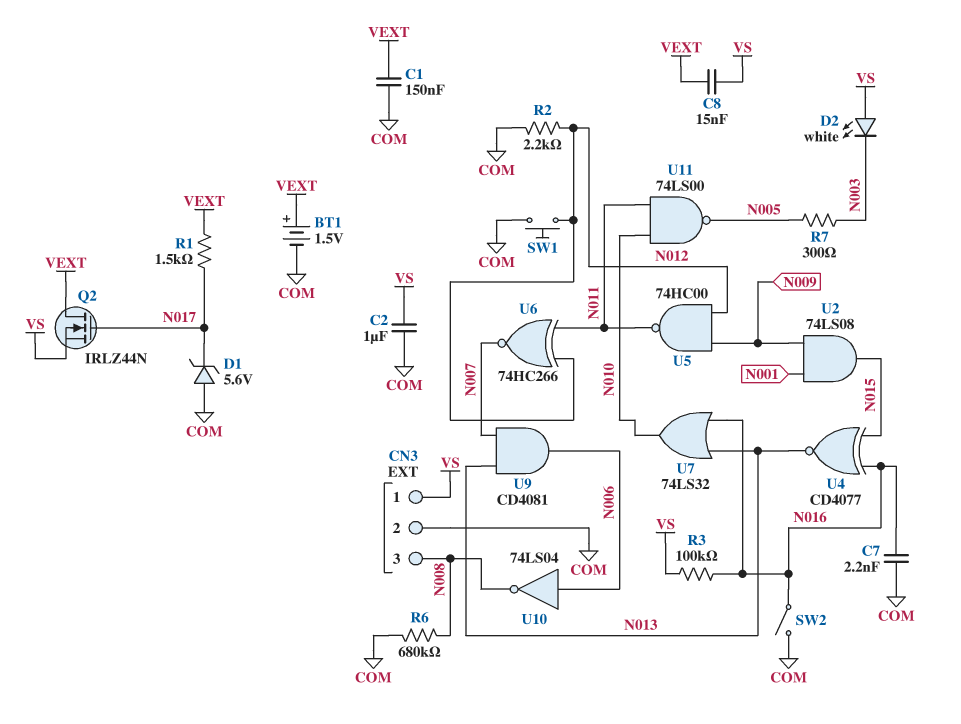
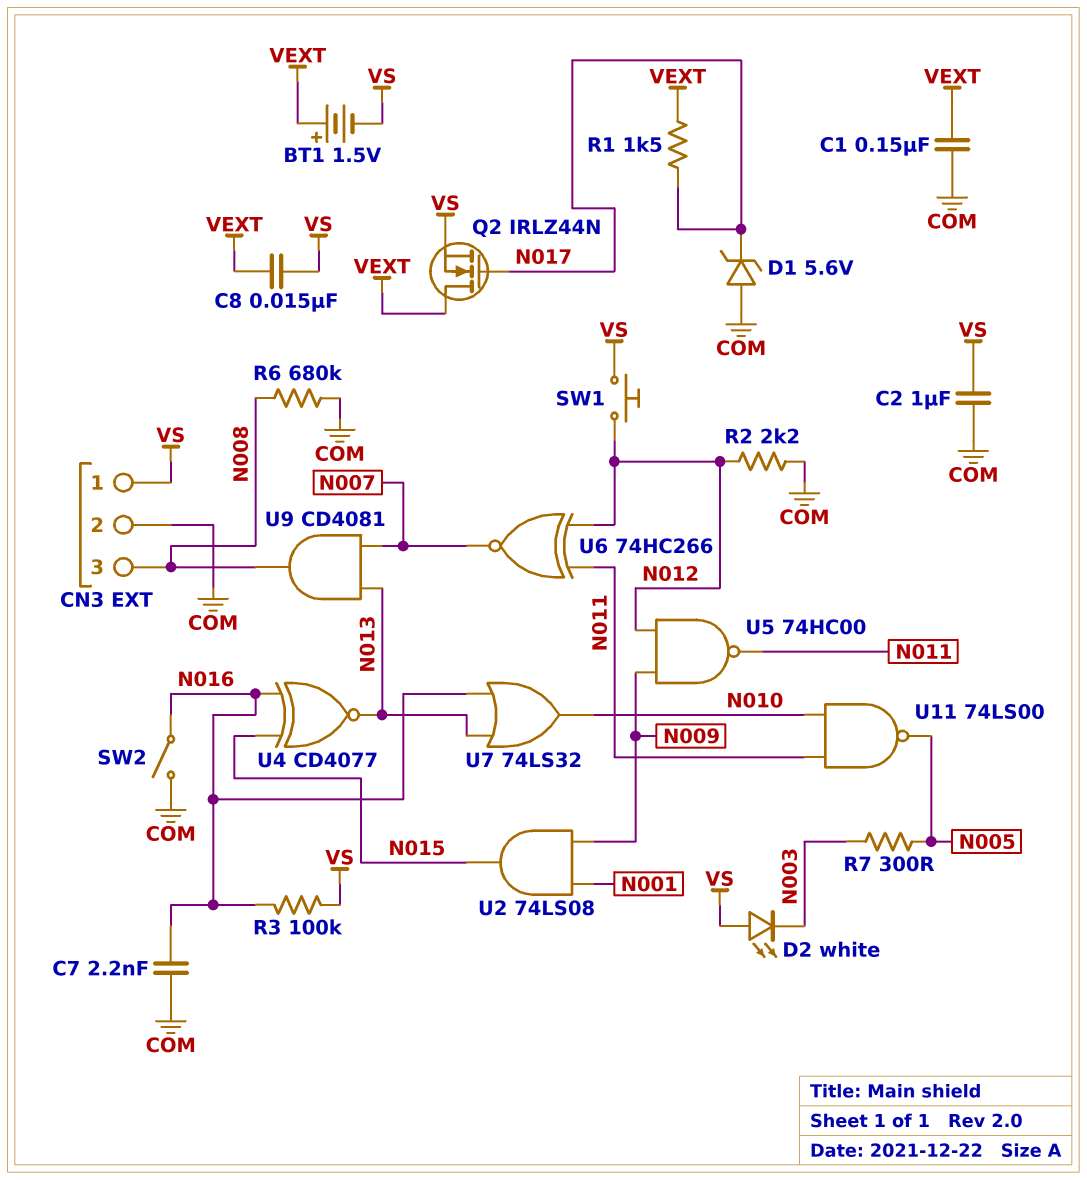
BT1: 1.5V (plus VEXT, minus COM) -> 1.5V (plus VEXT, minus VS)
SW1: button (COM, N012) -> button (N012, VS)
U9: AND CD4081 (in N007, in N013, out N006) -> AND CD4081 (in N007, in N013, out N008)
U10: NOT 74LS04 (in N006, out N008) -> none

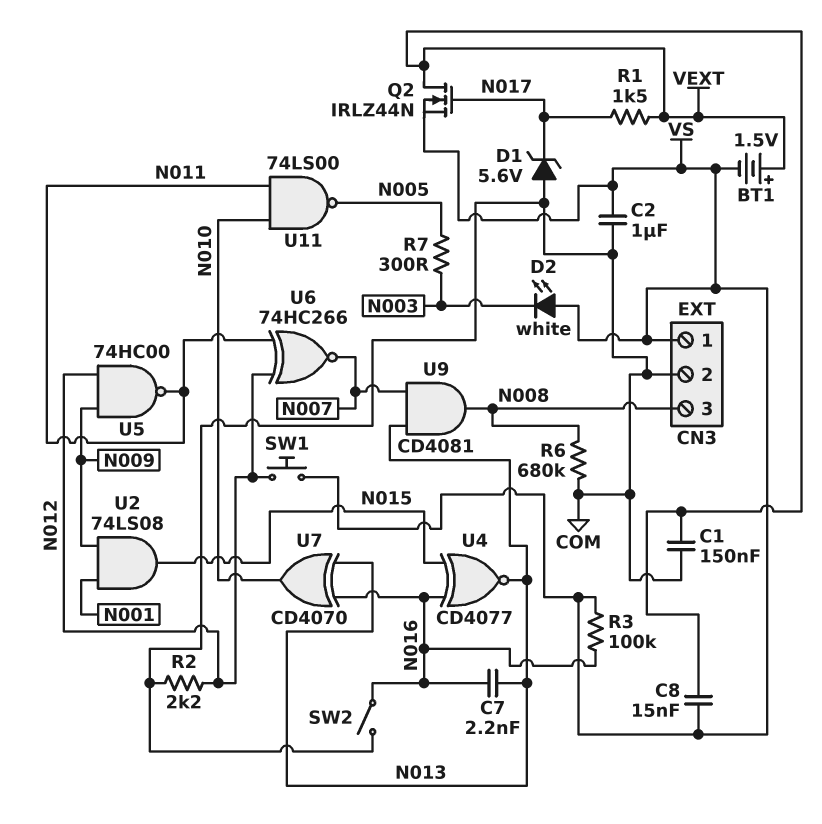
C7: 2.2nF (COM, N016) -> 2.2nF (N013, N016)
U7: OR 74LS32 (in N013, in N016, out N010) -> XOR CD4070 (in N013, in N016, out N010)

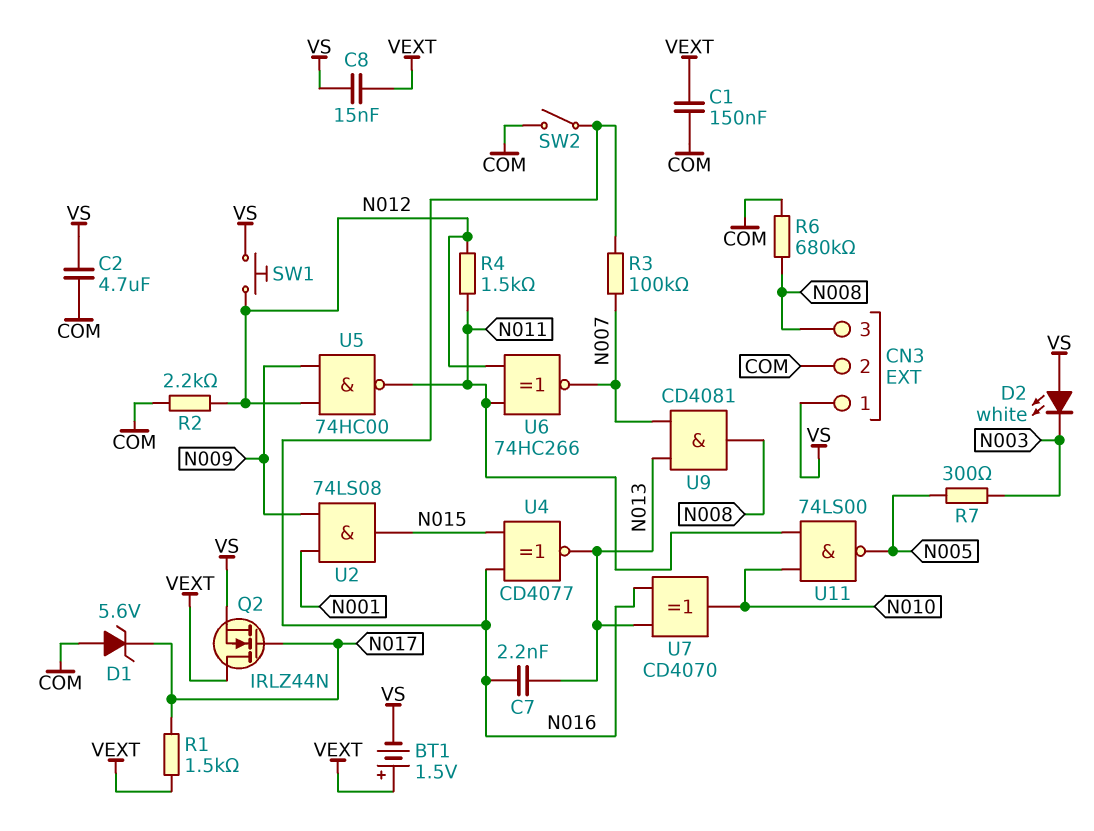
C2: 1uF (COM, VS) -> 4.7uF (COM, VS)
R3: 100k (N016, VS) -> 100k (N007, N016)
R4: none -> 1.5k (N011, N012)

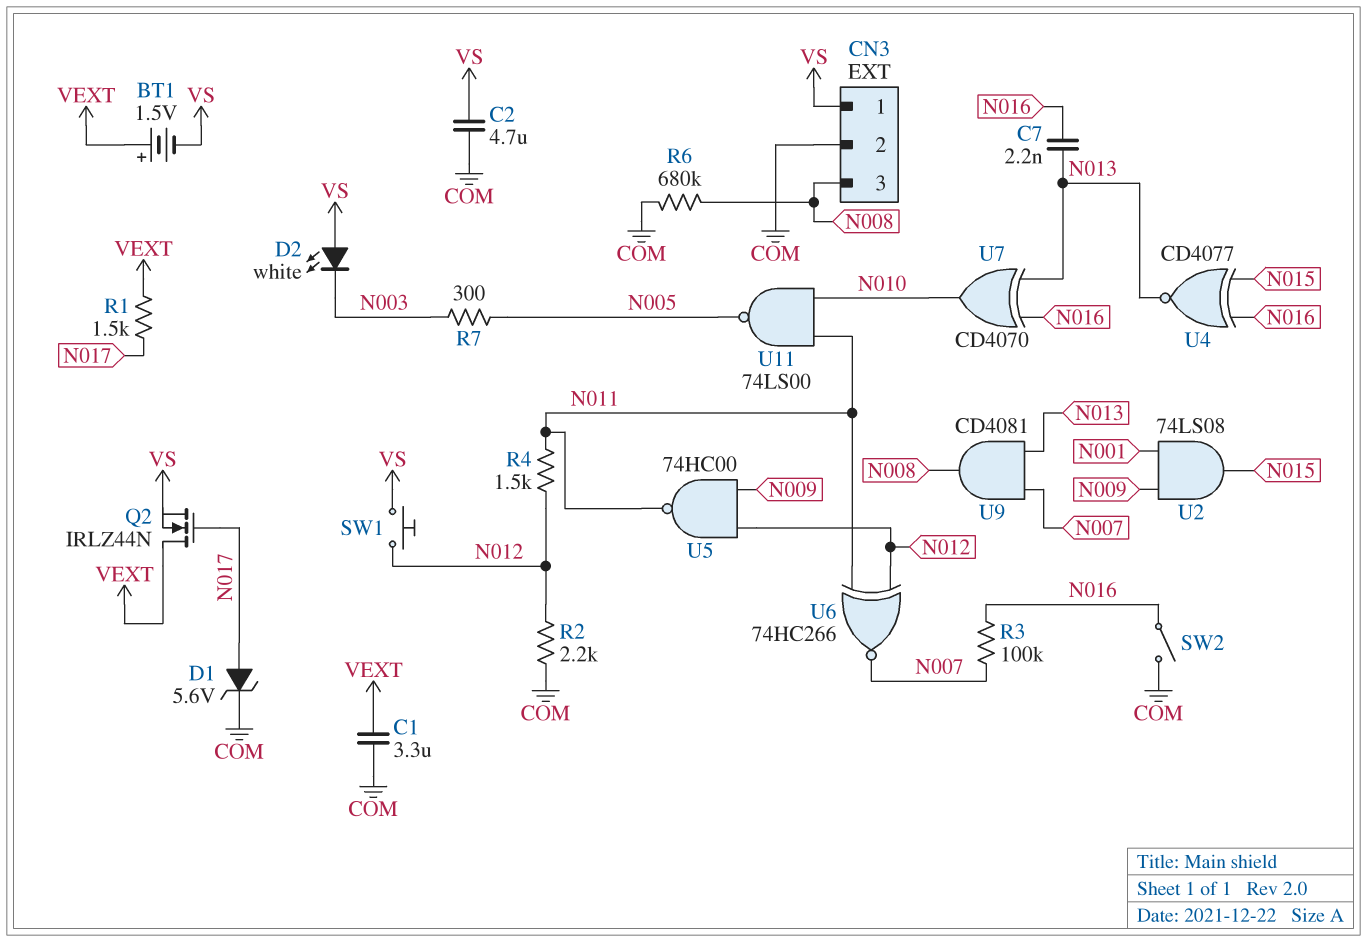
C1: 150nF (COM, VEXT) -> 3.3uF (COM, VEXT)
C8: 15nF (VEXT, VS) -> none
D1: zener 5.6V (A COM, K N017) -> zener 5.6V (A N017, K COM)

